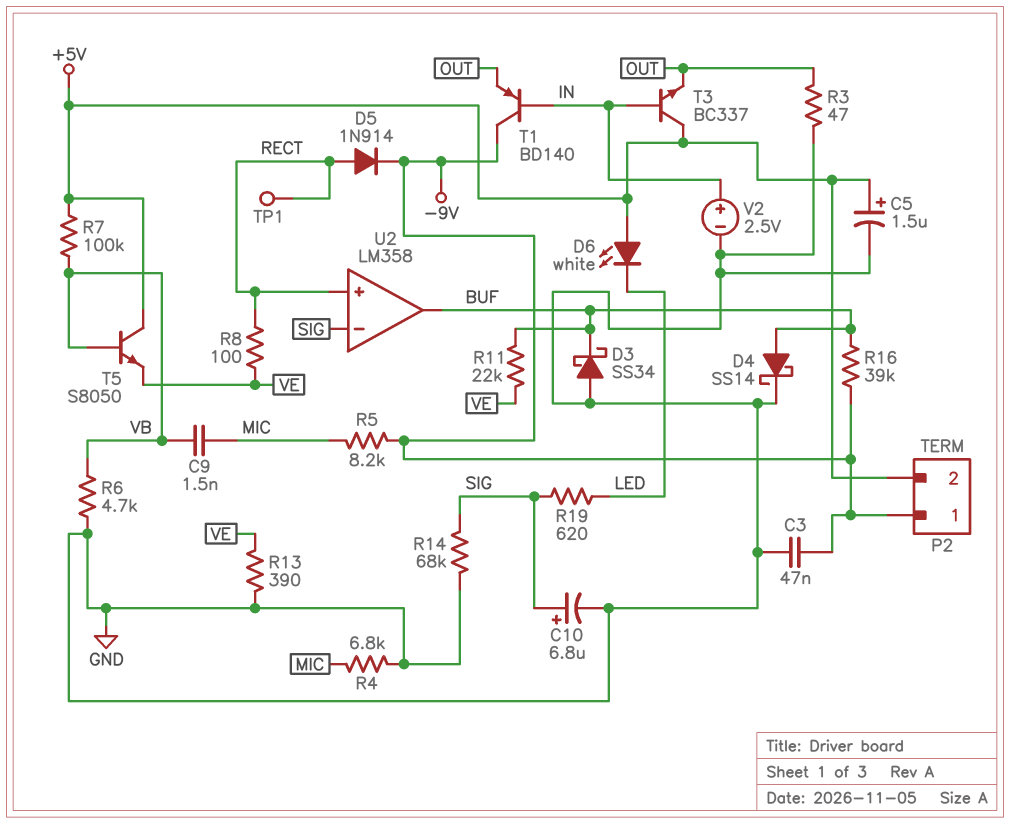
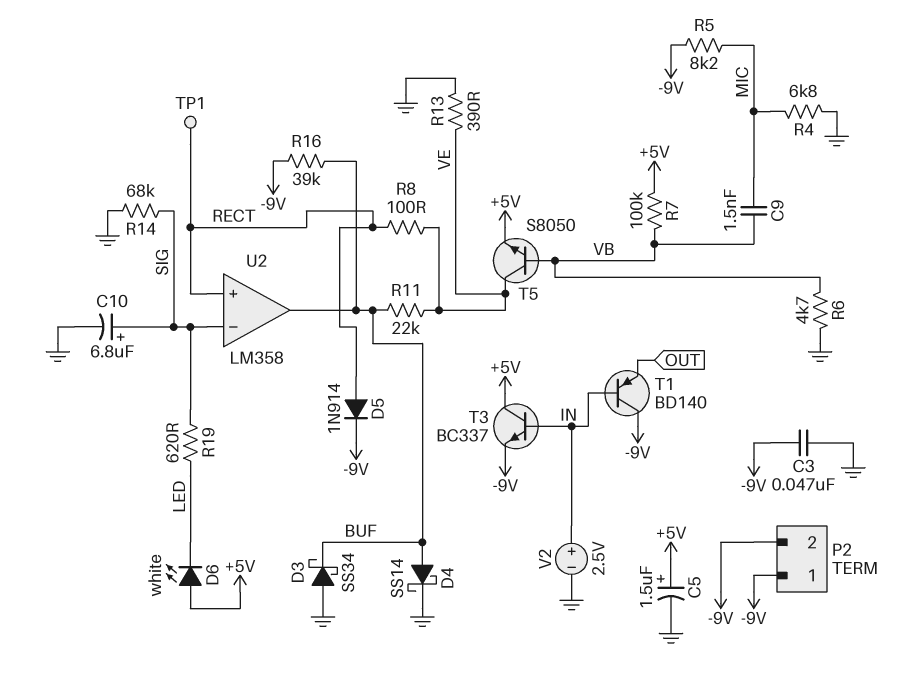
P2 pin 2: +5V -> -9V
R3: 47 (GND, OUT) -> none
T3: NPN BC337 (B IN, C +5V, E OUT) -> NPN BC337 (B IN, C +5V, E -9V)
T5: NPN S8050 (B VB, C +5V, E VE) -> NPN S8050 (B VB, C VE, E +5V)

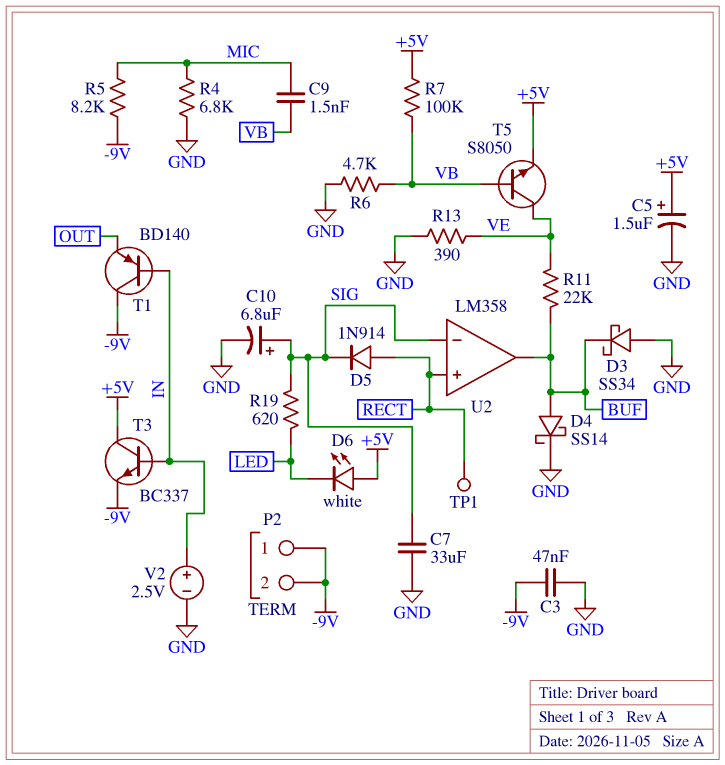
C7: none -> 33uF (GND, SIG)
D5: diode 1N914 (A RECT, K -9V) -> diode 1N914 (A RECT, K SIG)
R8: 100 (RECT, VE) -> none
R14: 68k (GND, SIG) -> none
R16: 39k (-9V, BUF) -> none

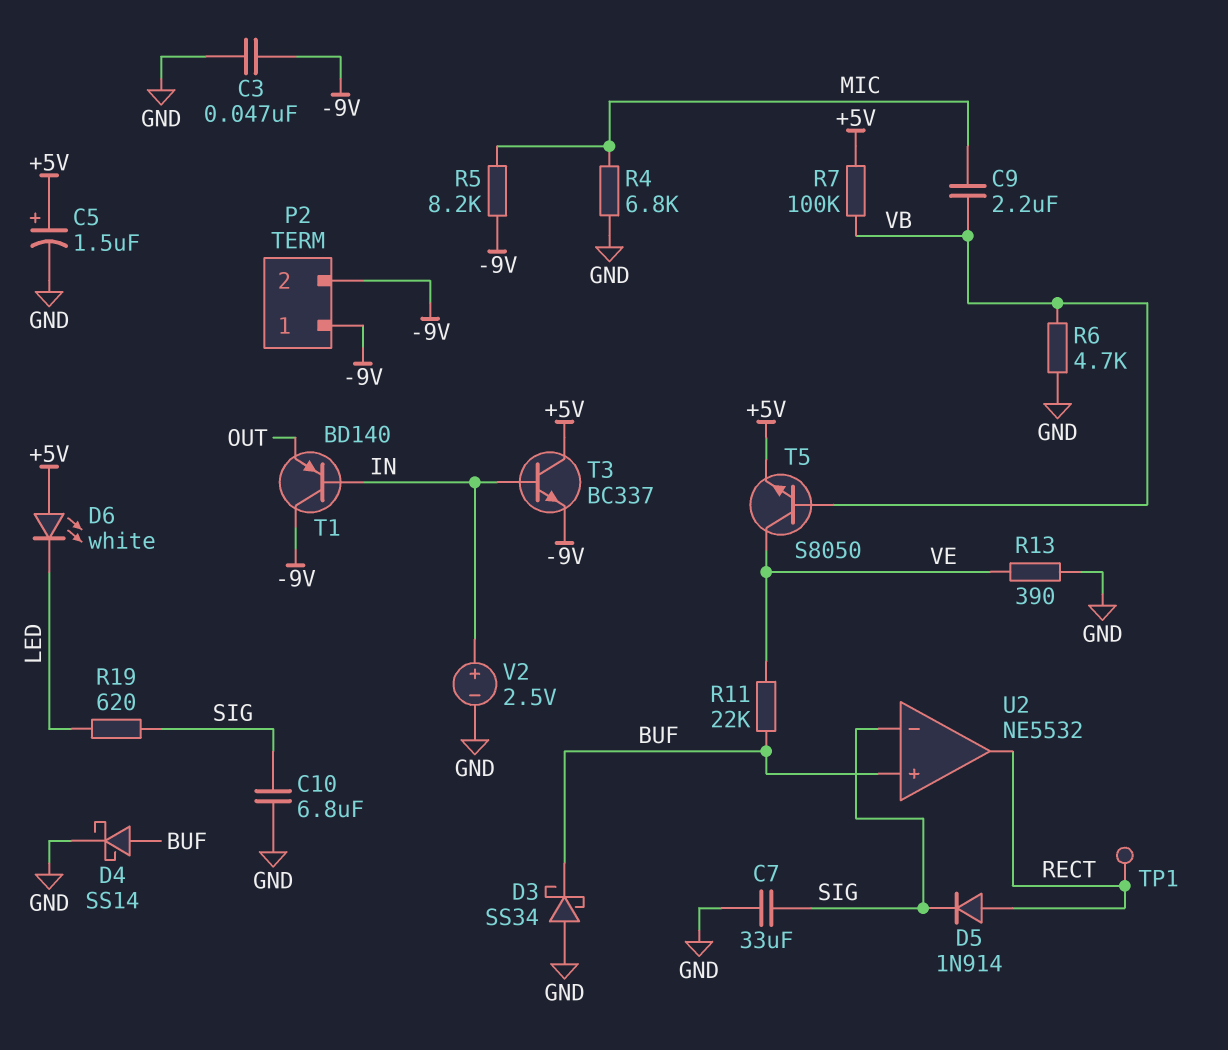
C9: 1.5nF (MIC, VB) -> 2.2uF (MIC, VB)
C10: 6.8uF (plus SIG, minus GND) -> 6.8uF (GND, SIG)
U2: LM358 -> NE5532
U2 pin in+: RECT -> BUF
U2 pin out: BUF -> RECT

